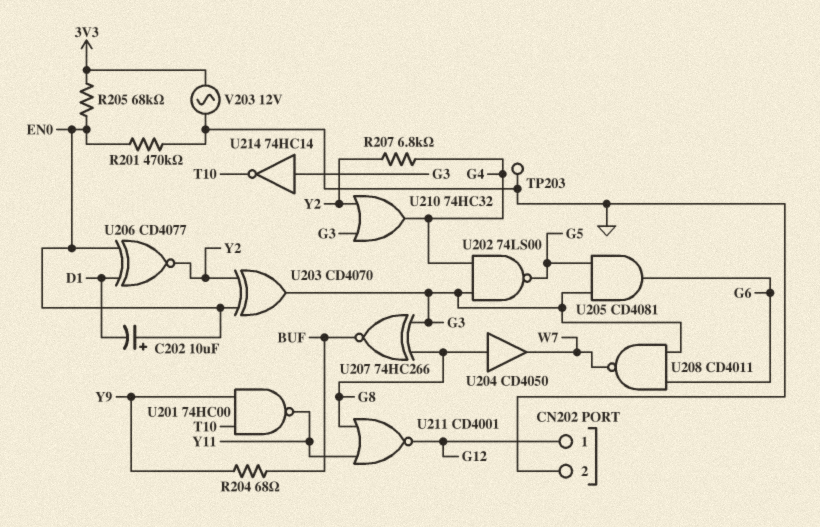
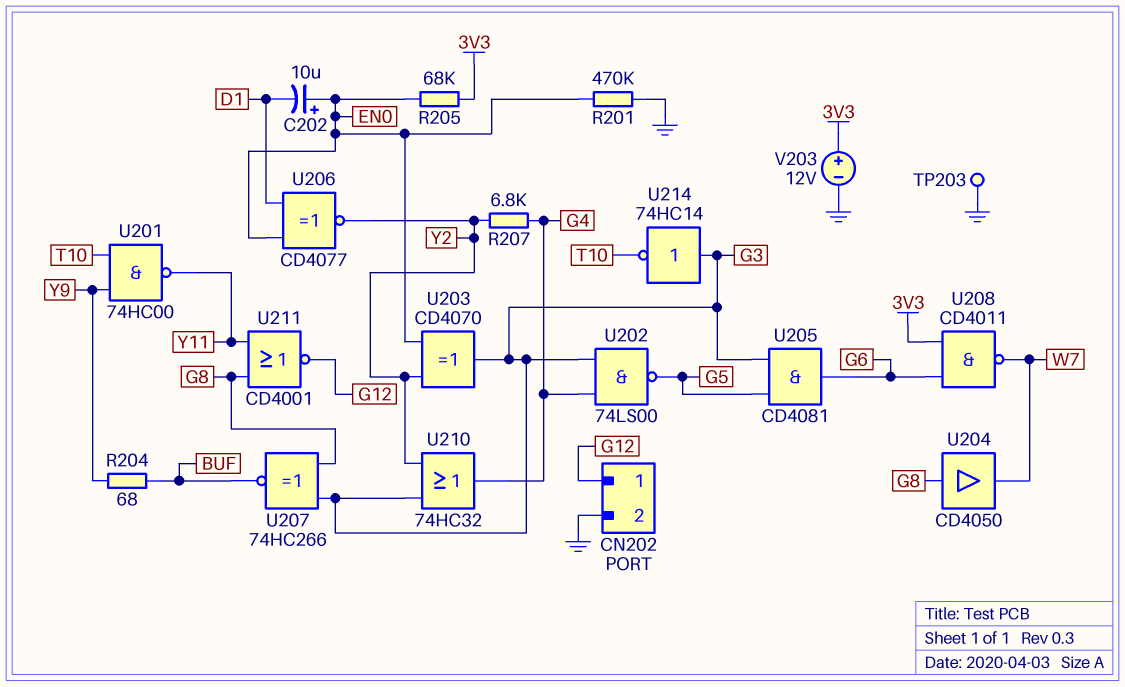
U208: NAND CD4011 (in G3, in G6, out W7) -> NAND CD4011 (in 3V3, in G6, out W7)
V203: AC 12V (3V3, GND) -> 12V (plus 3V3, minus GND)

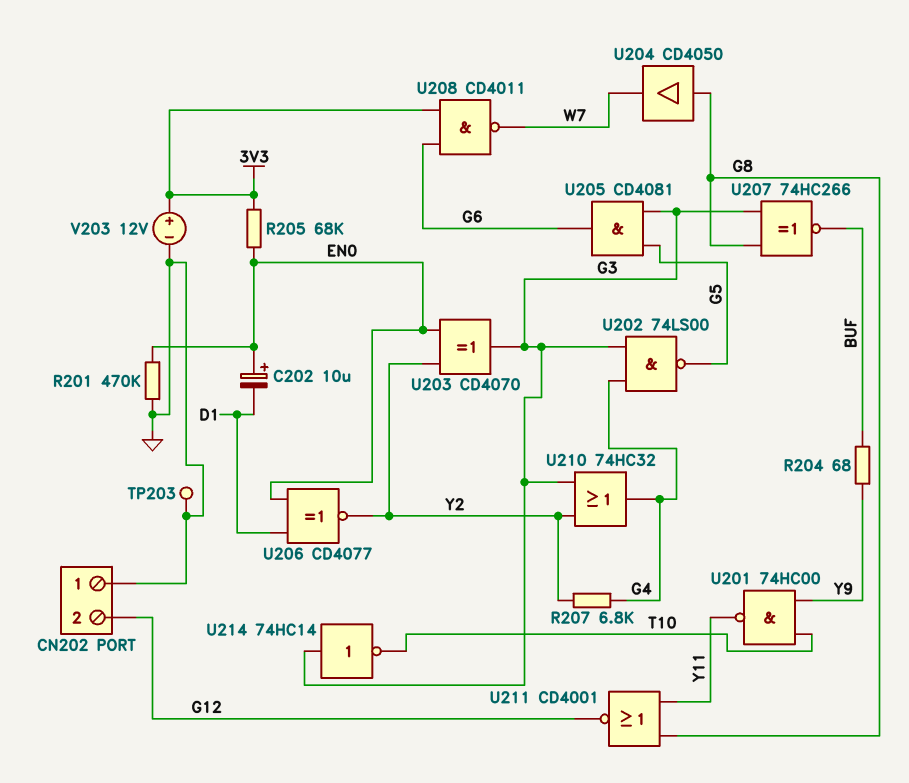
CN202 pin 1: G12 -> GND
CN202 pin 2: GND -> G12

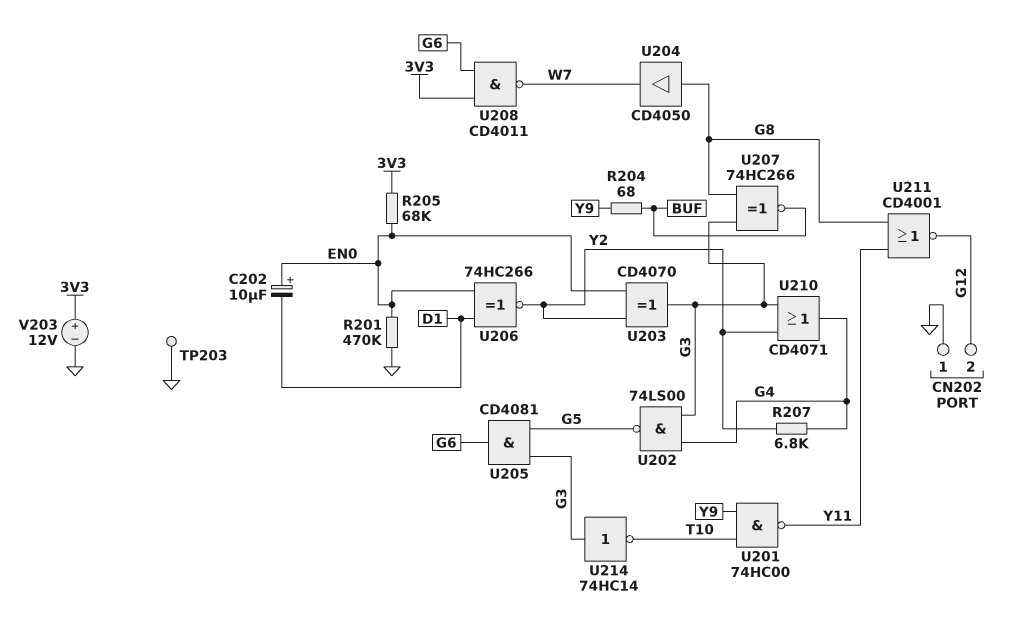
U206: XNOR CD4077 (in D1, in EN0, out Y2) -> XNOR 74HC266 (in D1, in EN0, out Y2)
U210: OR 74HC32 (in G3, in Y2, out G4) -> OR CD4071 (in G3, in Y2, out G4)

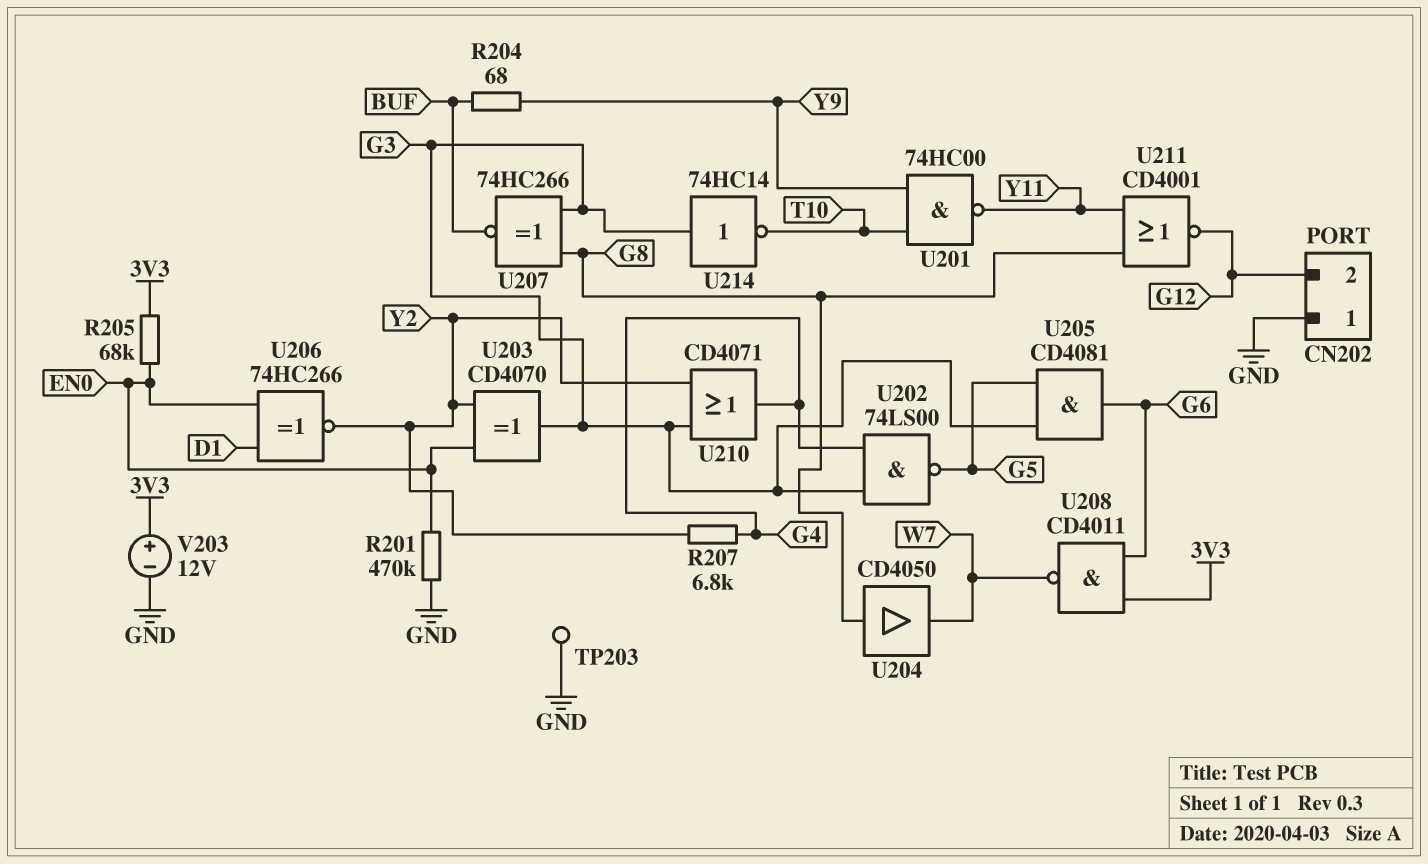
C202: 10uF (plus EN0, minus D1) -> none

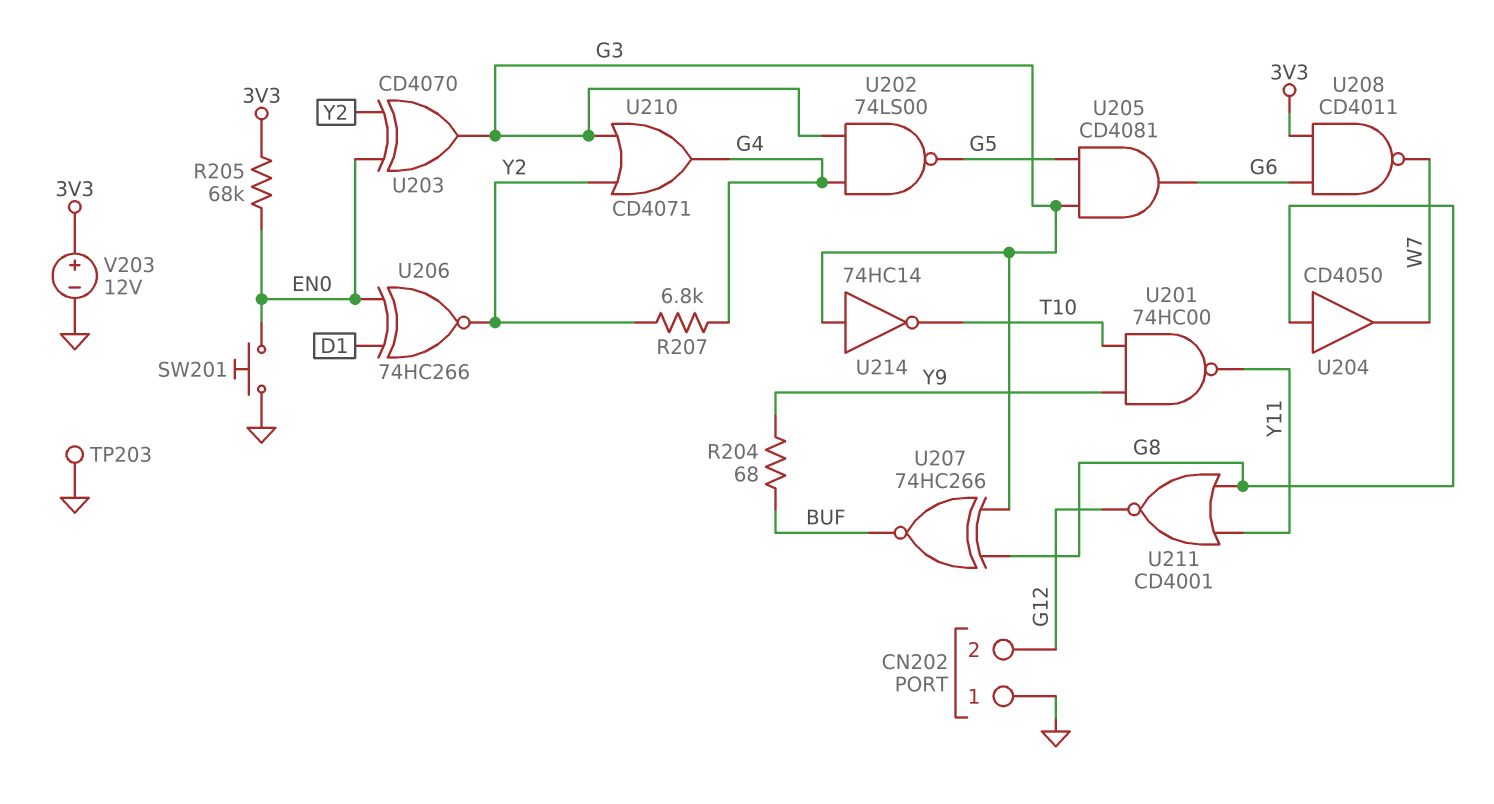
R201: 470k (EN0, GND) -> none
SW201: none -> button (EN0, GND)

